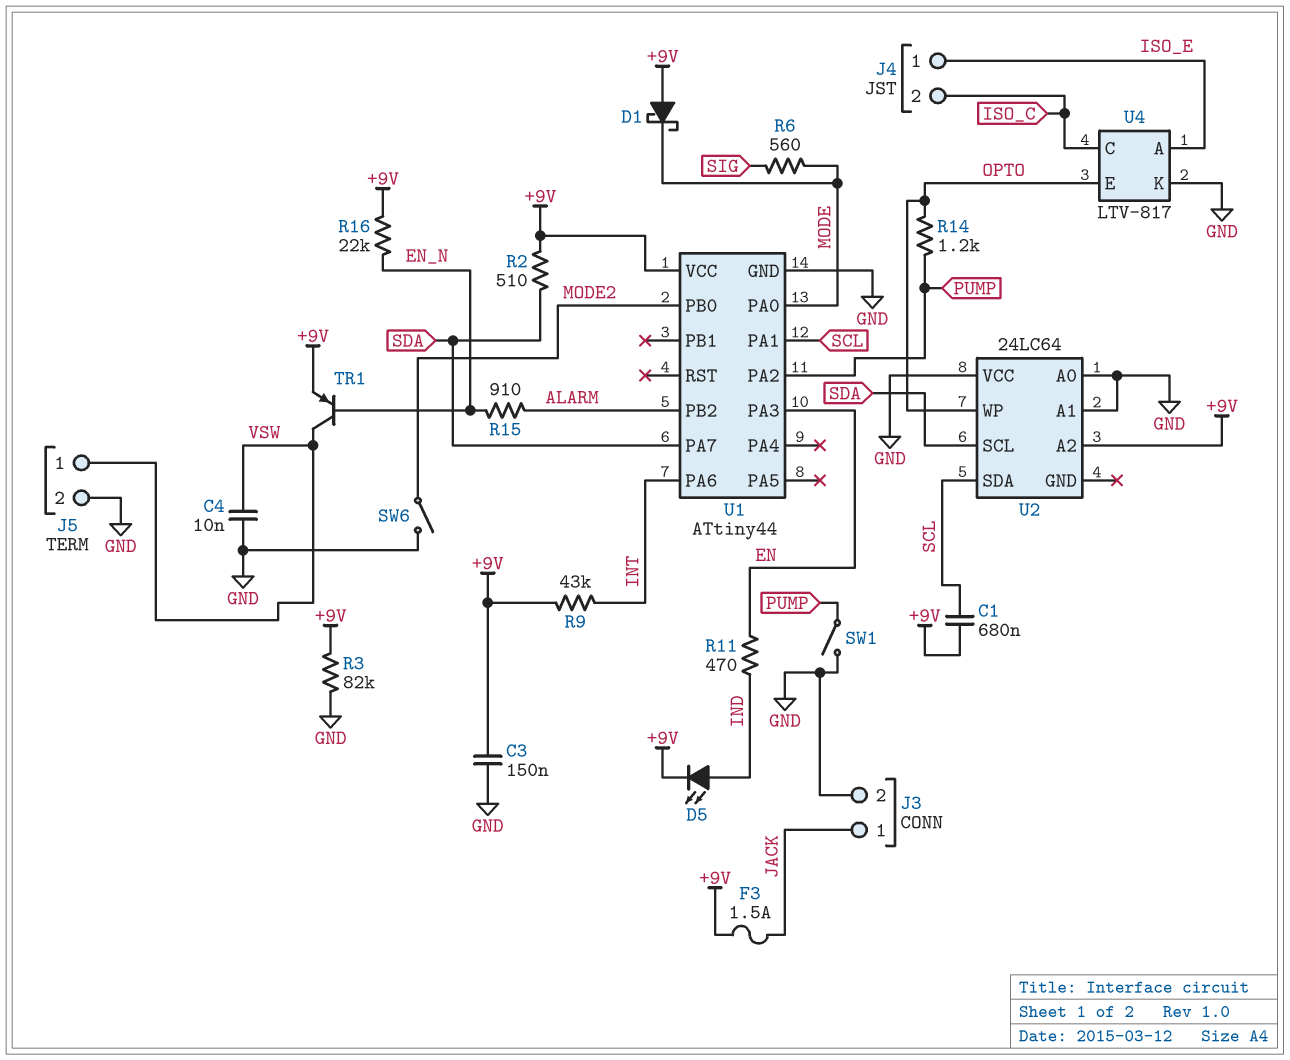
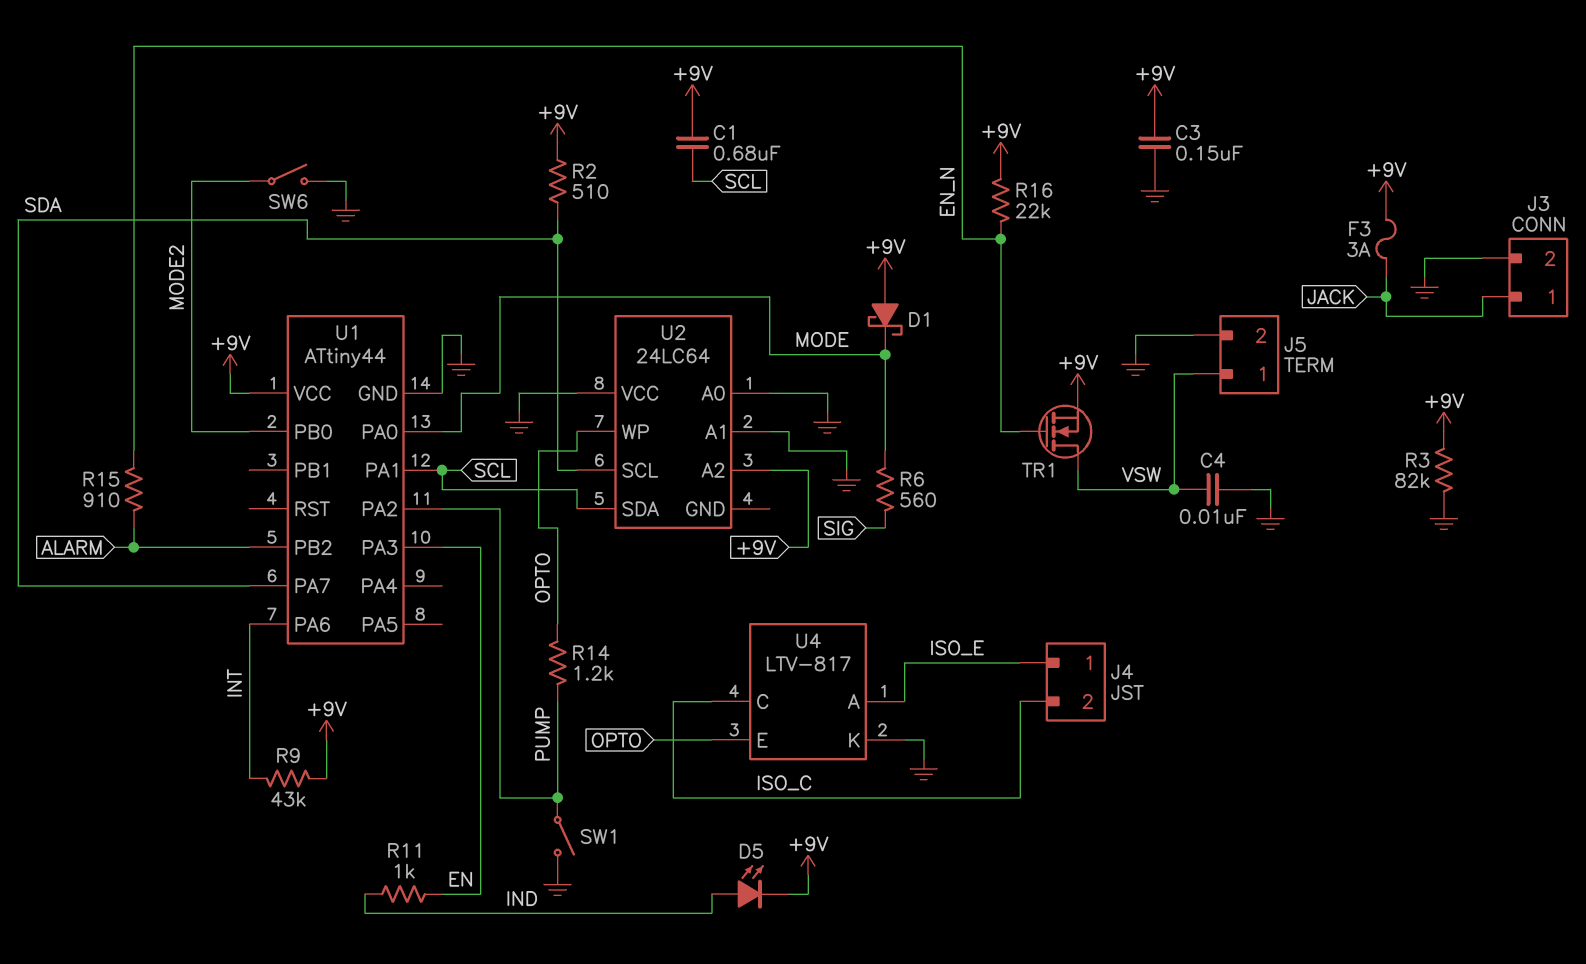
F3: 1.5A (+9V, JACK) -> 3A (+9V, JACK)
R11: 470 (EN, IND) -> 1k (EN, IND)
TR1: PNP (B EN_N, C VSW, E +9V) -> NMOS (G EN_N, D VSW, S +9V)

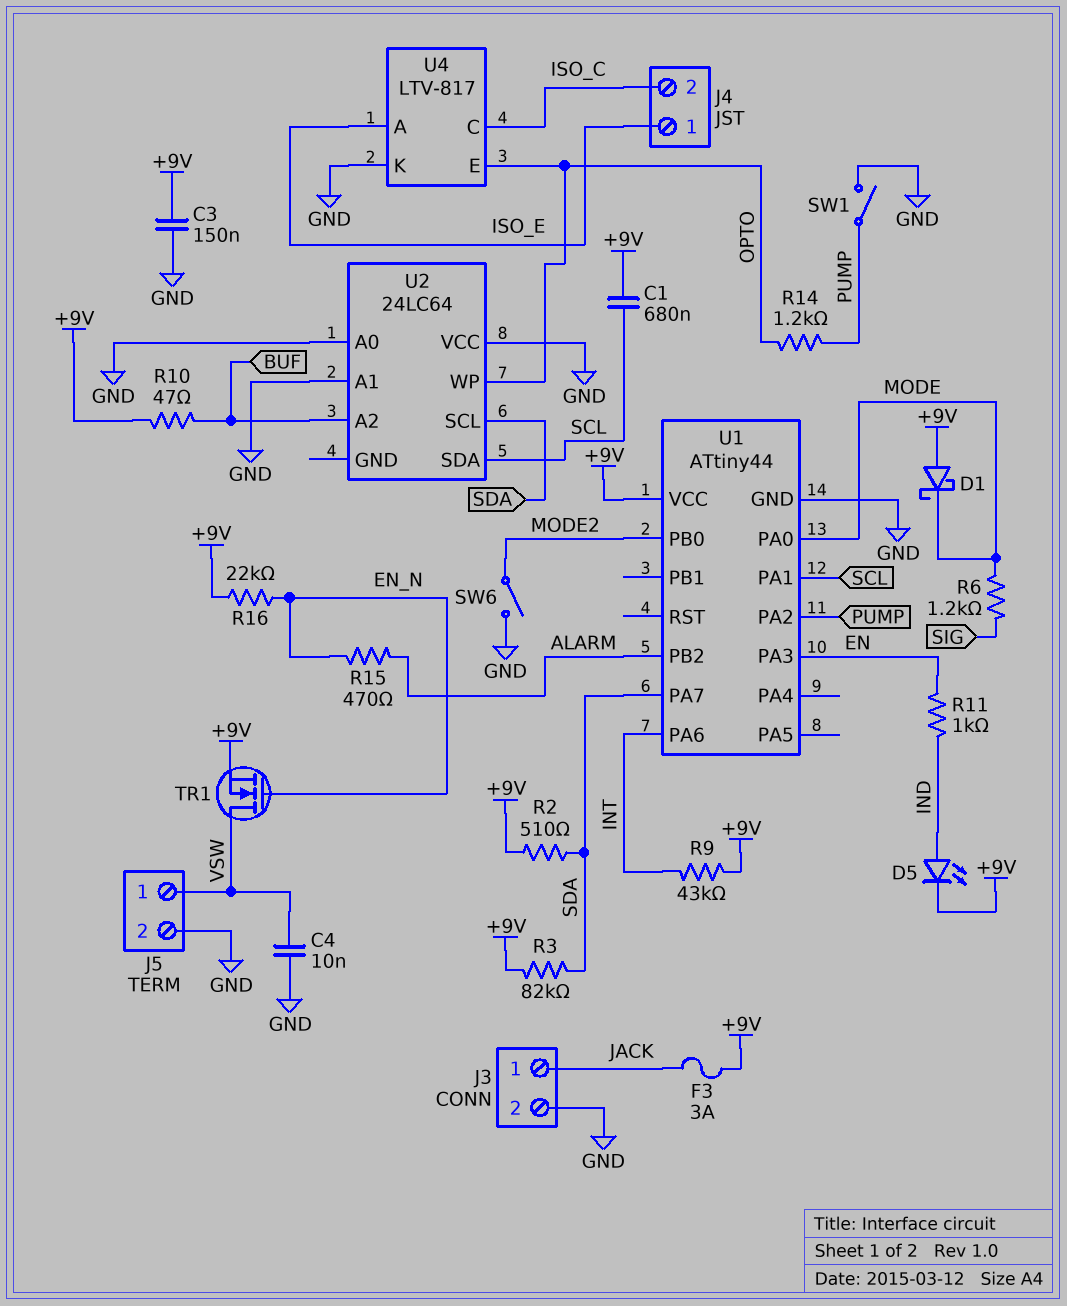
R3: 82k (+9V, GND) -> 82k (+9V, SDA)
R6: 560 (MODE, SIG) -> 1.2k (MODE, SIG)
R10: none -> 47 (+9V, BUF)
R15: 910 (ALARM, EN_N) -> 470 (ALARM, EN_N)
U2 pin A2: +9V -> BUF

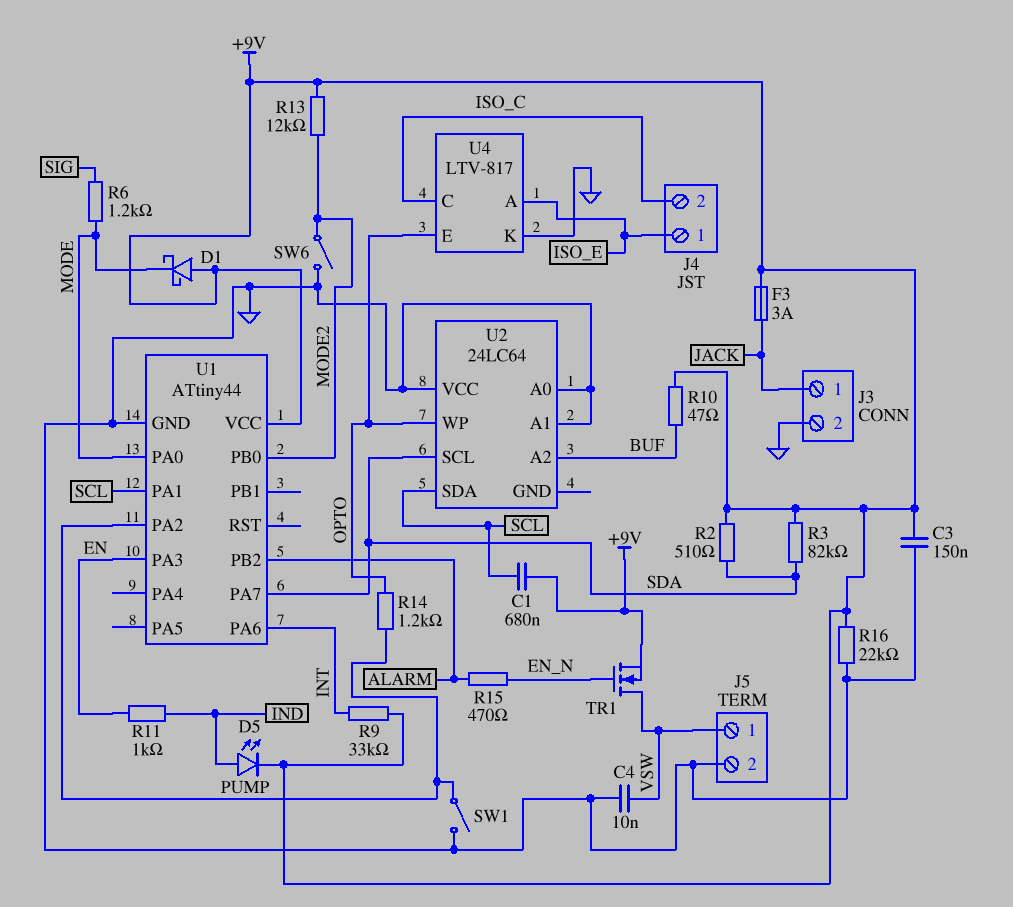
R9: 43k (+9V, INT) -> 33k (+9V, INT)
R13: none -> 12k (+9V, MODE2)
R16: 22k (+9V, EN_N) -> 22k (+9V, GND)

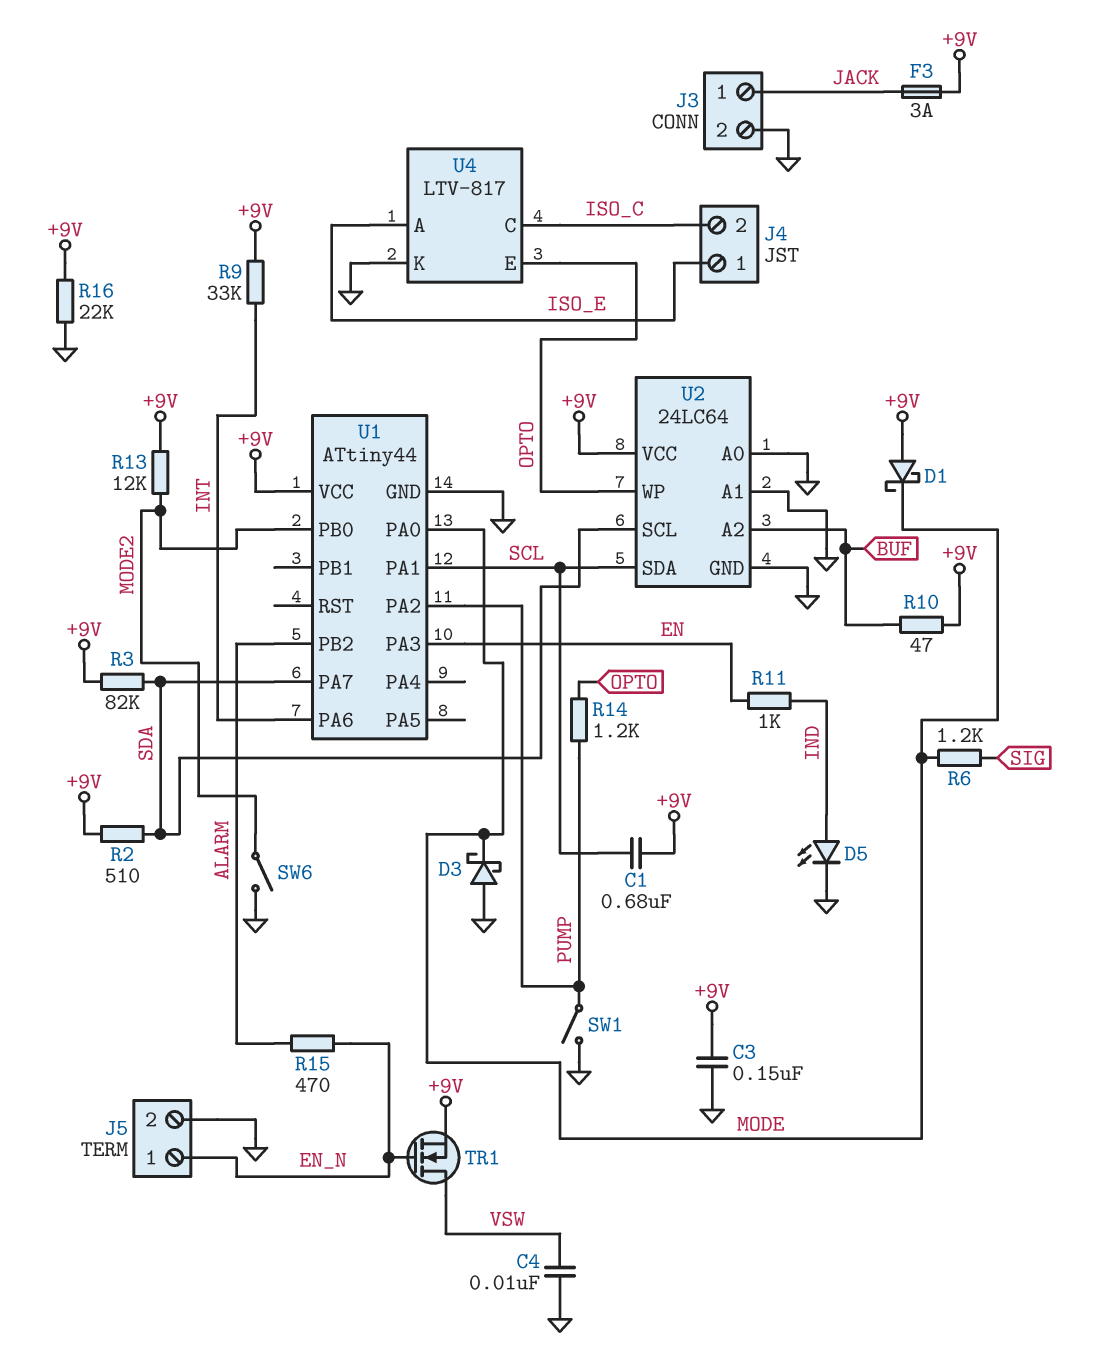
D3: none -> schottky (A GND, K MODE)
D5: LED (A IND, K +9V) -> LED (A IND, K GND)
J5 pin 1: VSW -> EN_N
U2 pin GND: none -> GND
U2 pin VCC: GND -> +9V

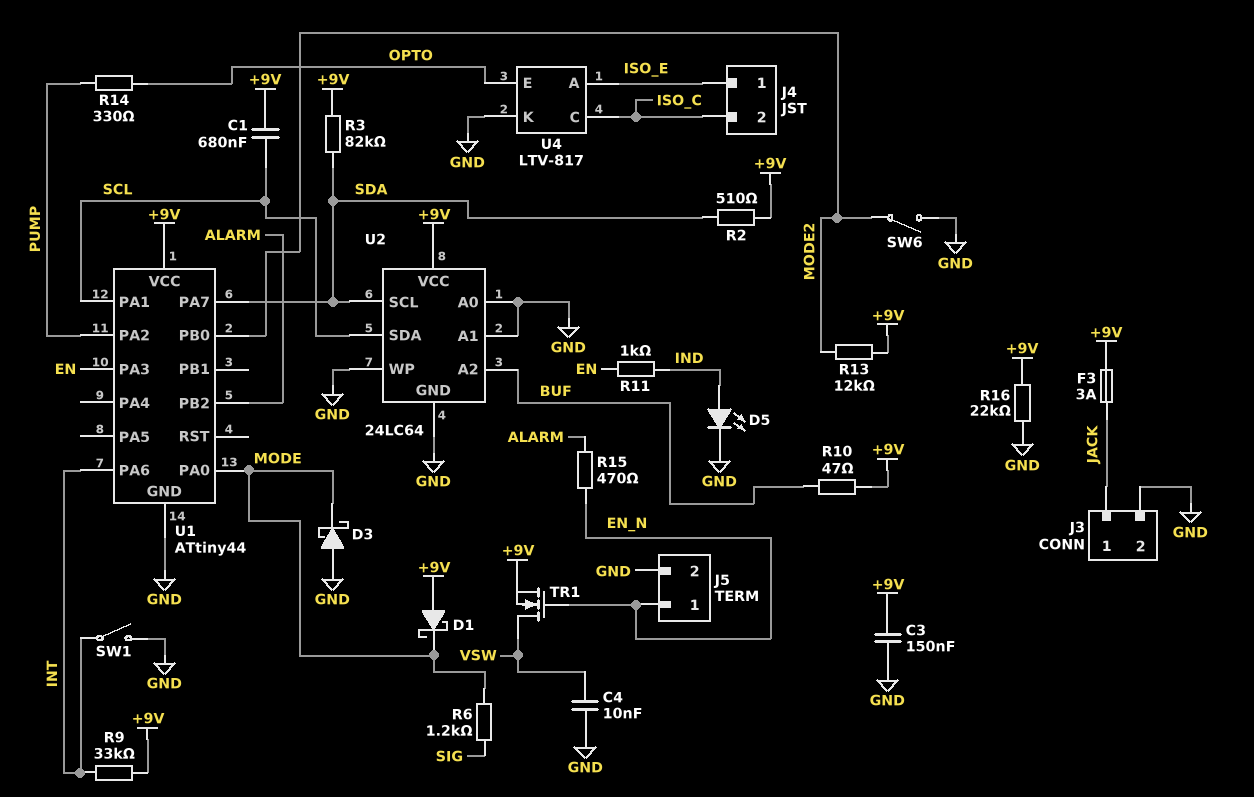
R14: 1.2k (OPTO, PUMP) -> 330 (OPTO, PUMP)
SW1: switch (GND, PUMP) -> switch (GND, INT)
U2 pin WP: OPTO -> GND

